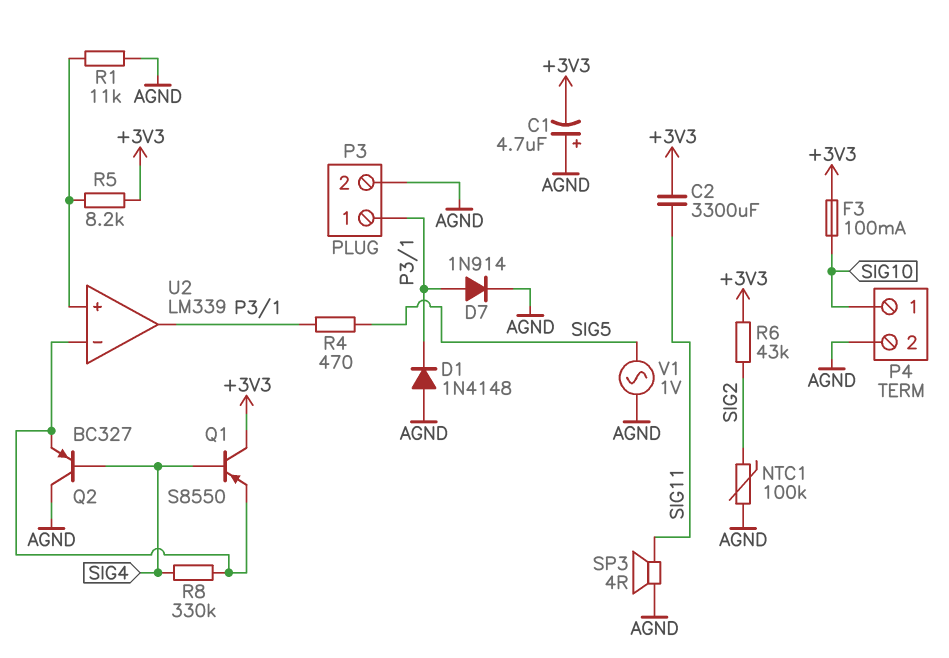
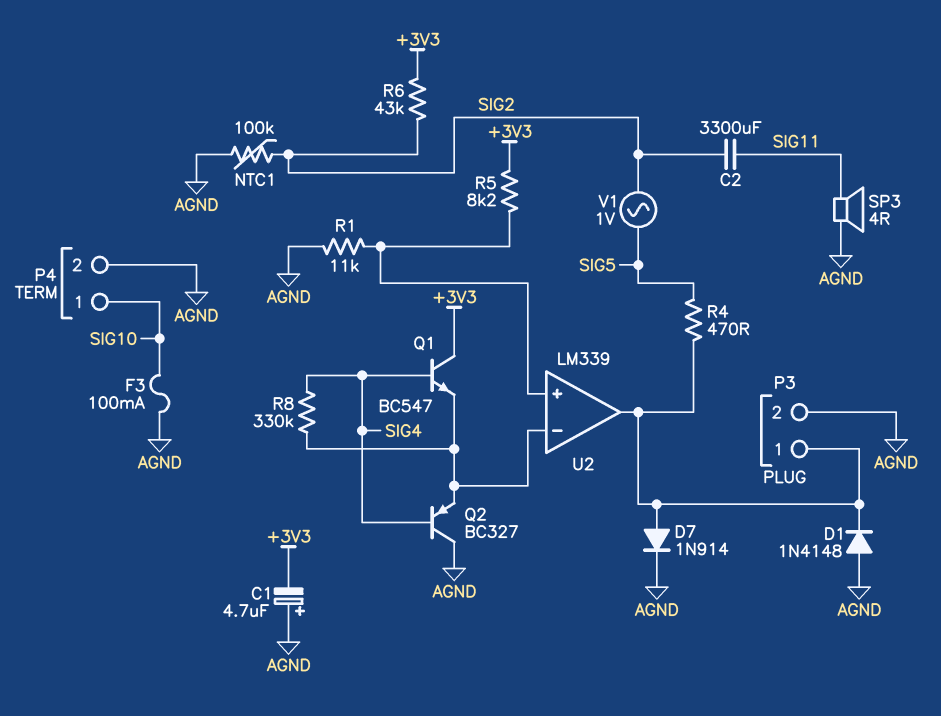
C2: 3300uF (+3V3, SIG11) -> 3300uF (SIG2, SIG11)
F3: 100mA (+3V3, SIG10) -> 100mA (AGND, SIG10)
Q1: PNP S8550 (B SIG4, C +3V3, E U2/in-) -> NPN BC547 (B SIG4, C +3V3, E U2/in-)
V1: AC 1V (AGND, SIG5) -> AC 1V (SIG2, SIG5)

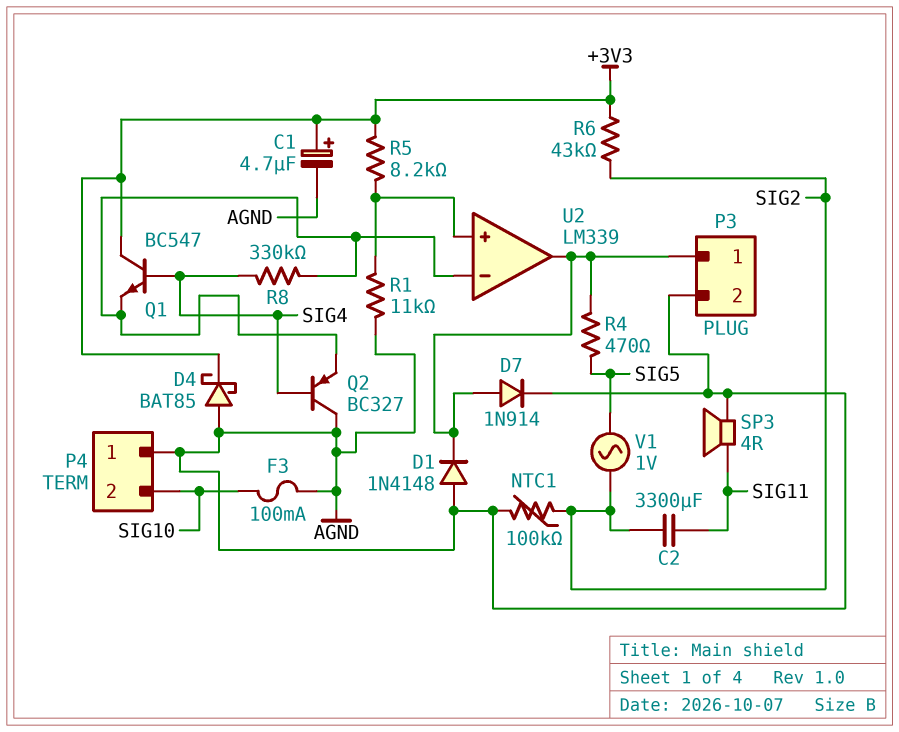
C1: 4.7uF (plus AGND, minus +3V3) -> 4.7uF (plus +3V3, minus AGND)
D4: none -> schottky BAT85 (A AGND, K +3V3)
P4 pin 1: SIG10 -> AGND
P4 pin 2: AGND -> SIG10

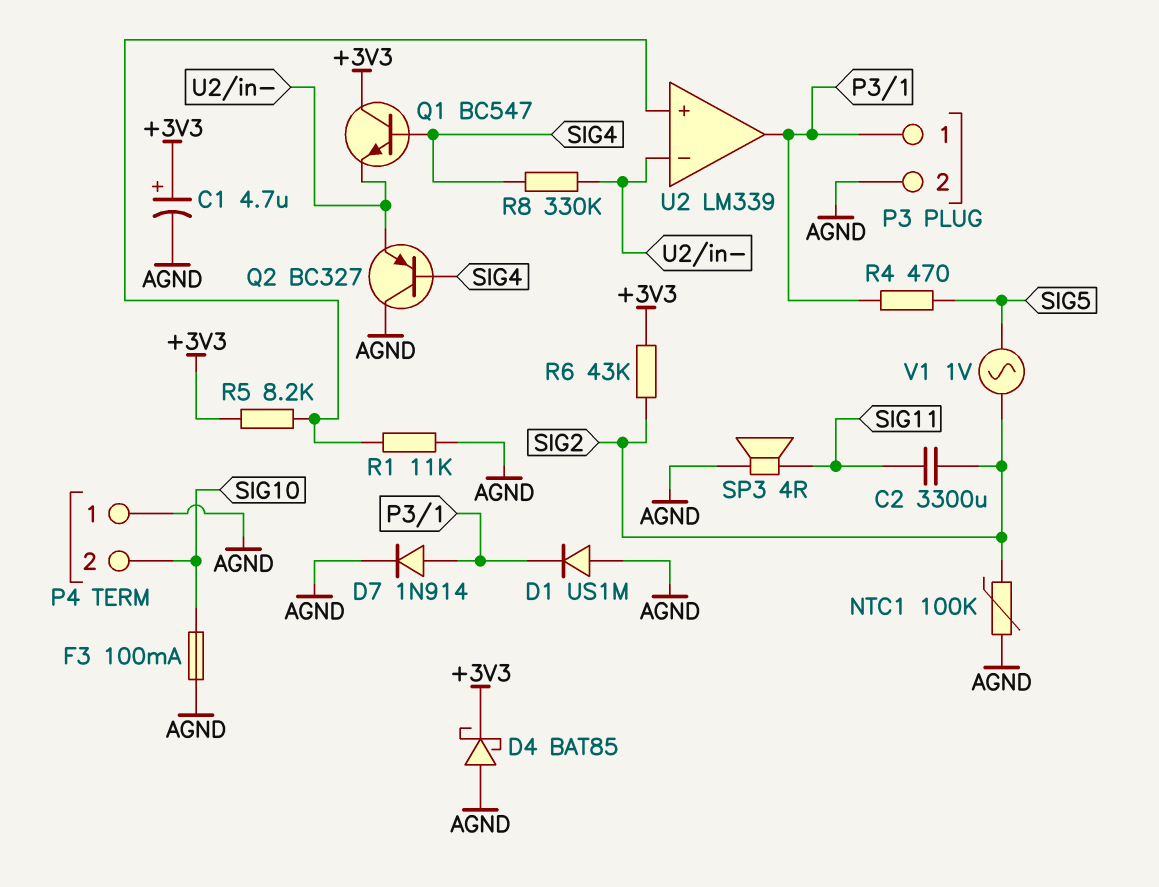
D1: diode 1N4148 (A AGND, K P3/1) -> diode US1M (A AGND, K P3/1)

